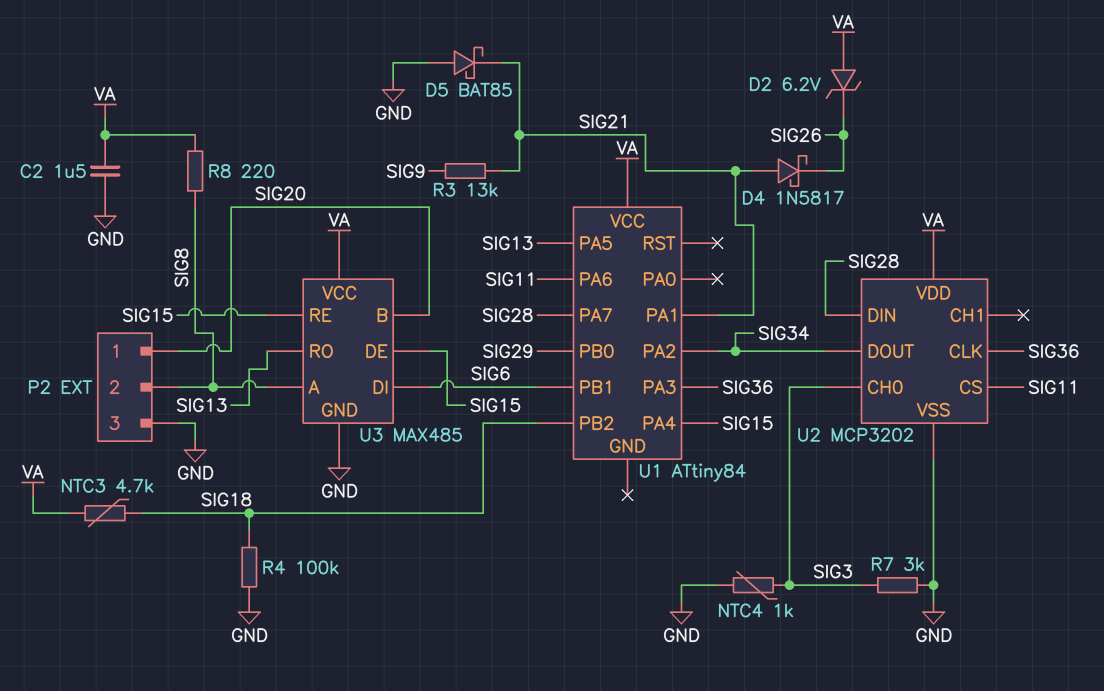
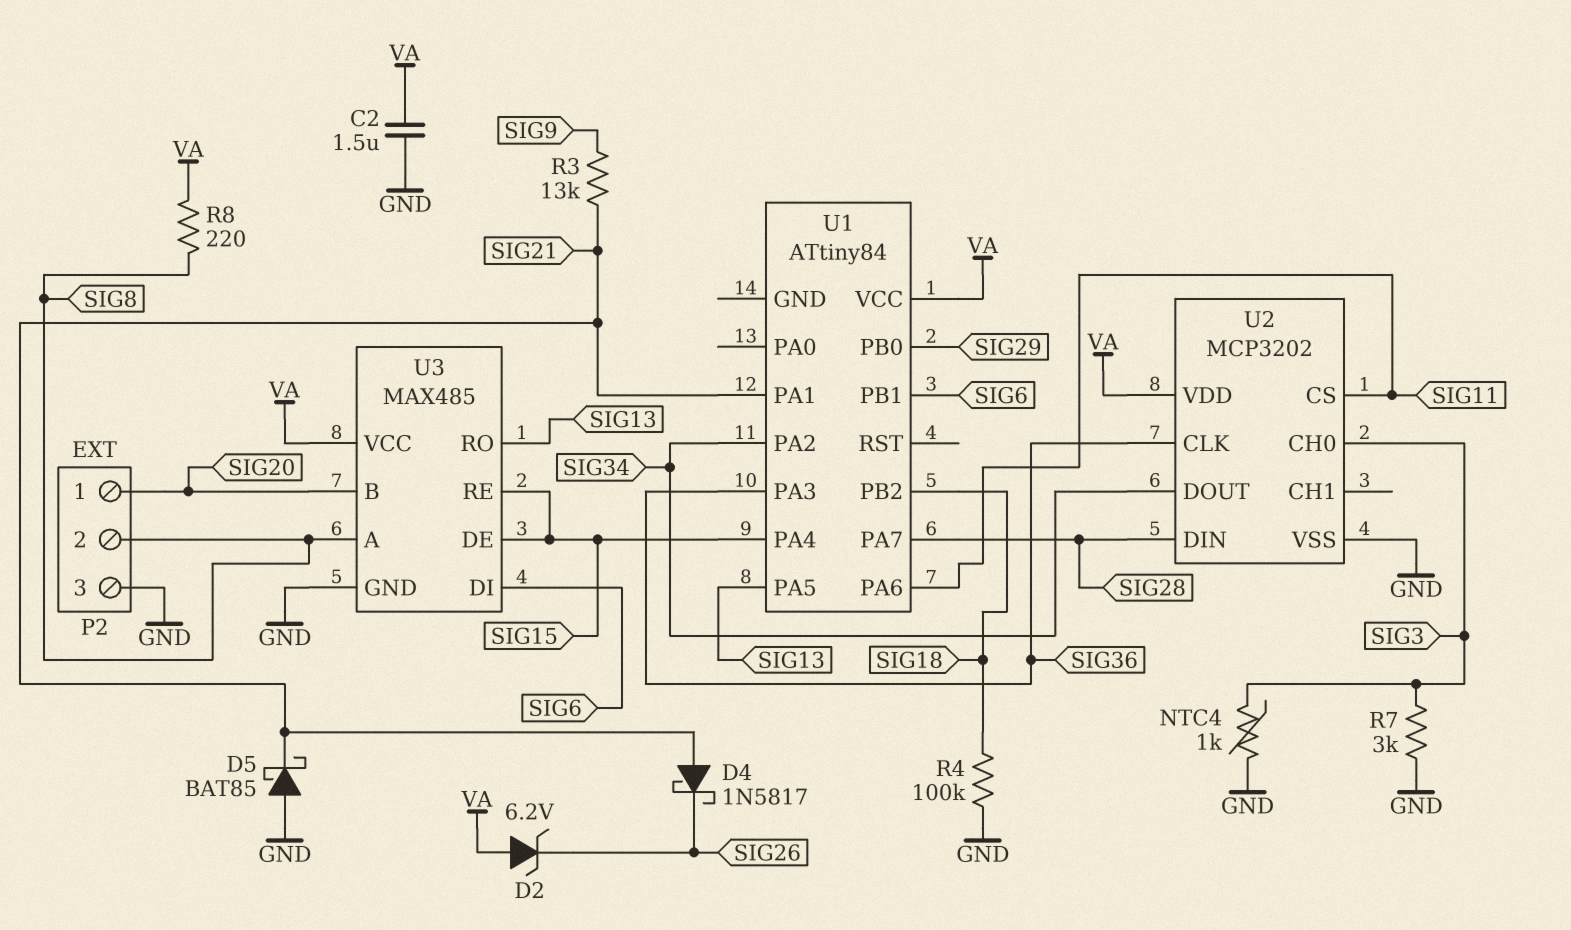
NTC3: 4.7k (SIG18, VA) -> none

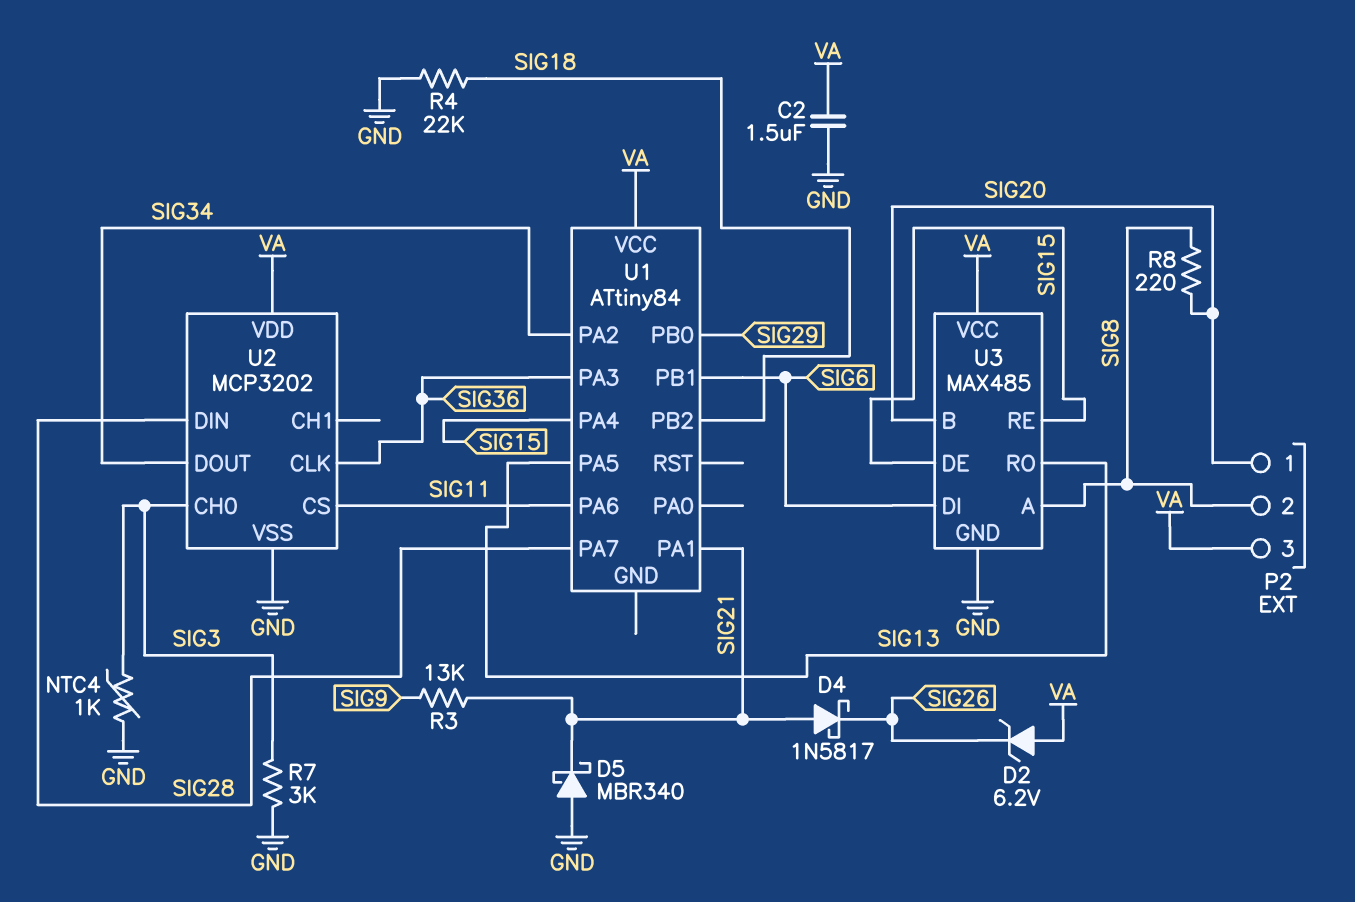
D5: schottky BAT85 (A GND, K SIG21) -> schottky MBR340 (A GND, K SIG21)
P2 pin 3: GND -> VA
R4: 100k (GND, SIG18) -> 22k (GND, SIG18)
R8: 220 (SIG8, VA) -> 220 (SIG8, SIG20)

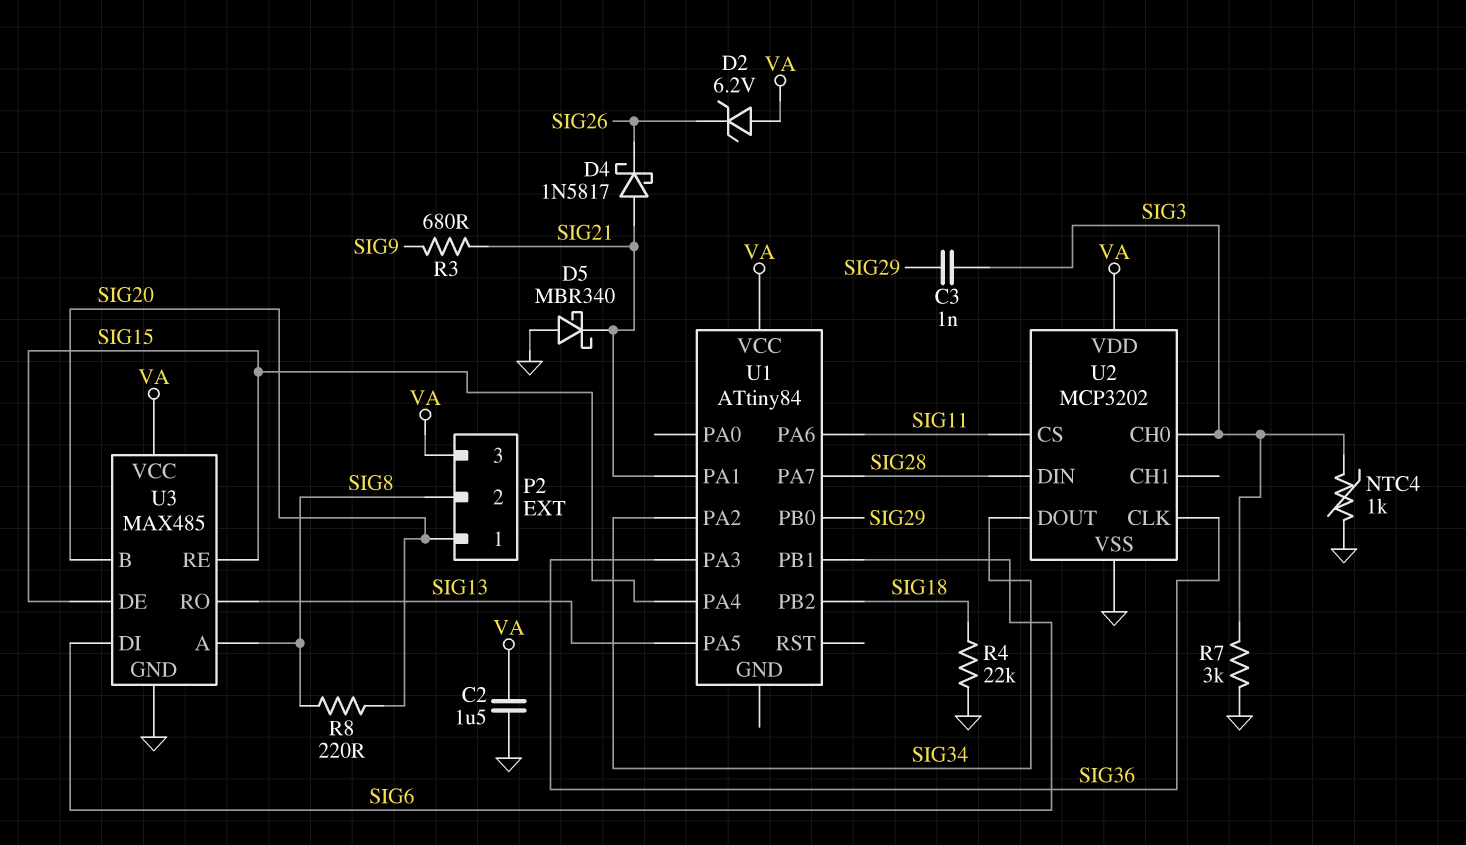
C3: none -> 1nF (SIG3, SIG29)
R3: 13k (SIG9, SIG21) -> 680 (SIG9, SIG21)

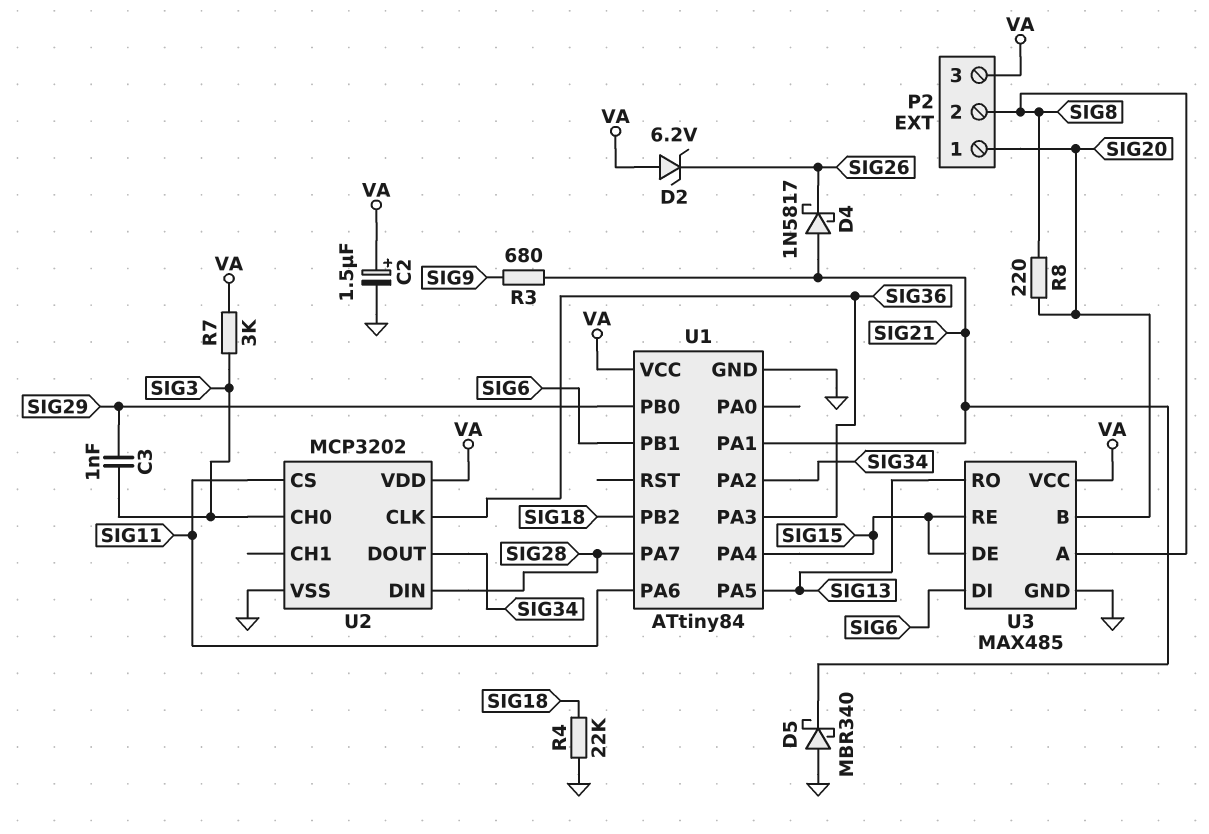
C2: 1.5uF (GND, VA) -> 1.5uF (plus VA, minus GND)
NTC4: 1k (GND, SIG3) -> none
R7: 3k (GND, SIG3) -> 3k (SIG3, VA)
U1 pin GND: none -> GND

